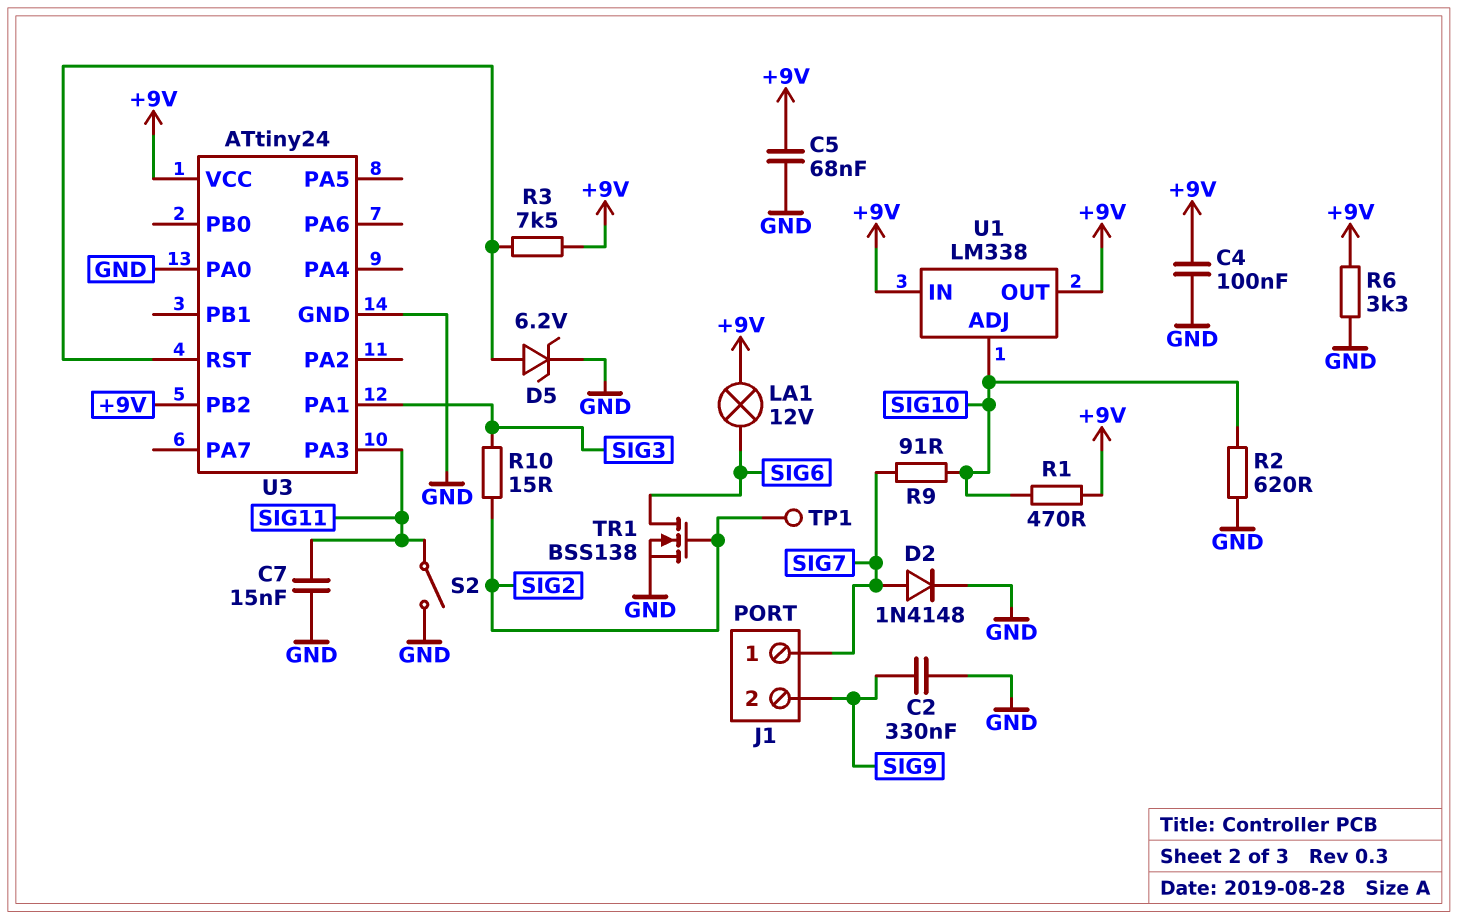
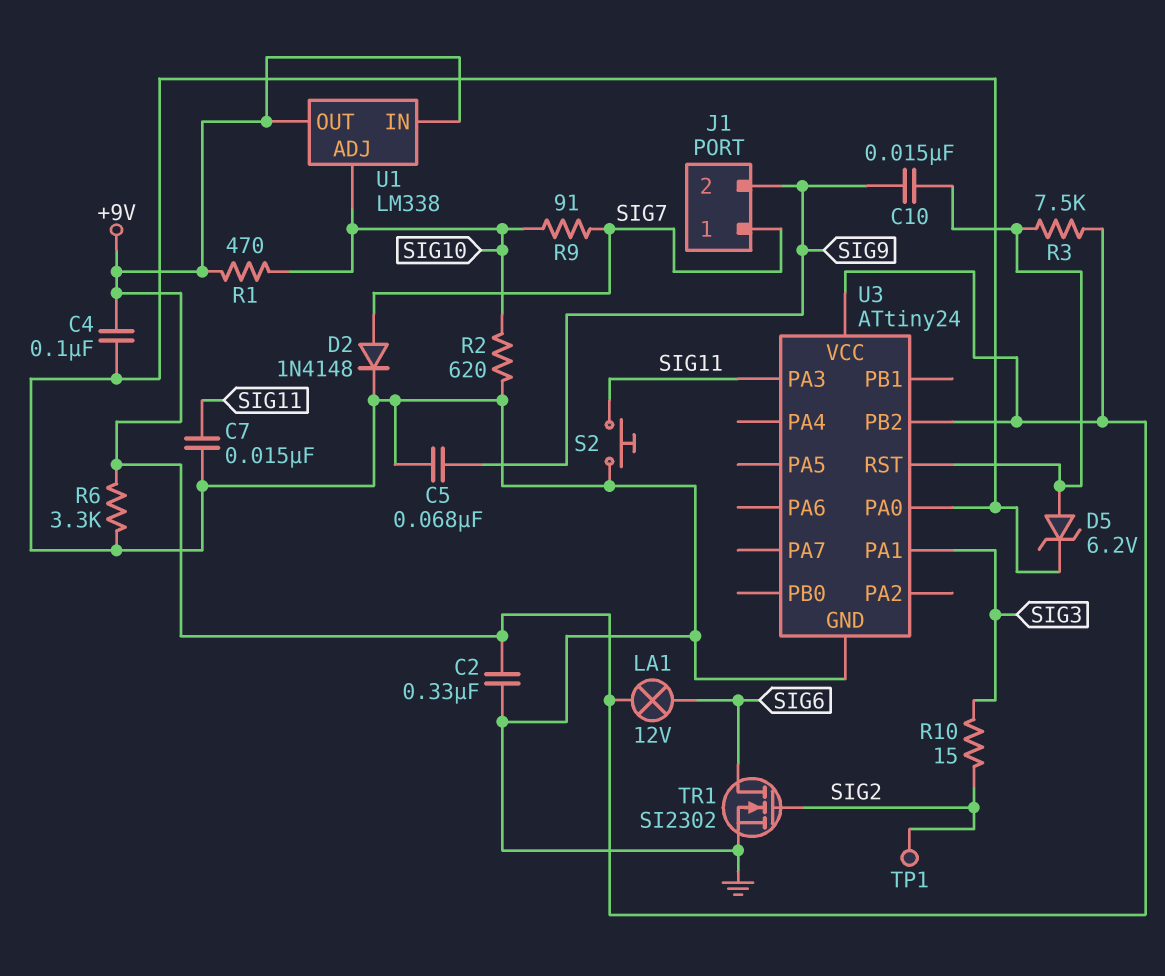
C2: 330nF (GND, SIG9) -> 330nF (+9V, GND)
C5: 68nF (+9V, GND) -> 68nF (GND, SIG9)
C10: none -> 15nF (SIG9, U3/RST)
S2: switch (GND, SIG11) -> button (GND, SIG11)
TR1: NMOS BSS138 (G SIG2, D SIG6, S GND) -> NMOS SI2302 (G SIG2, D SIG6, S GND)

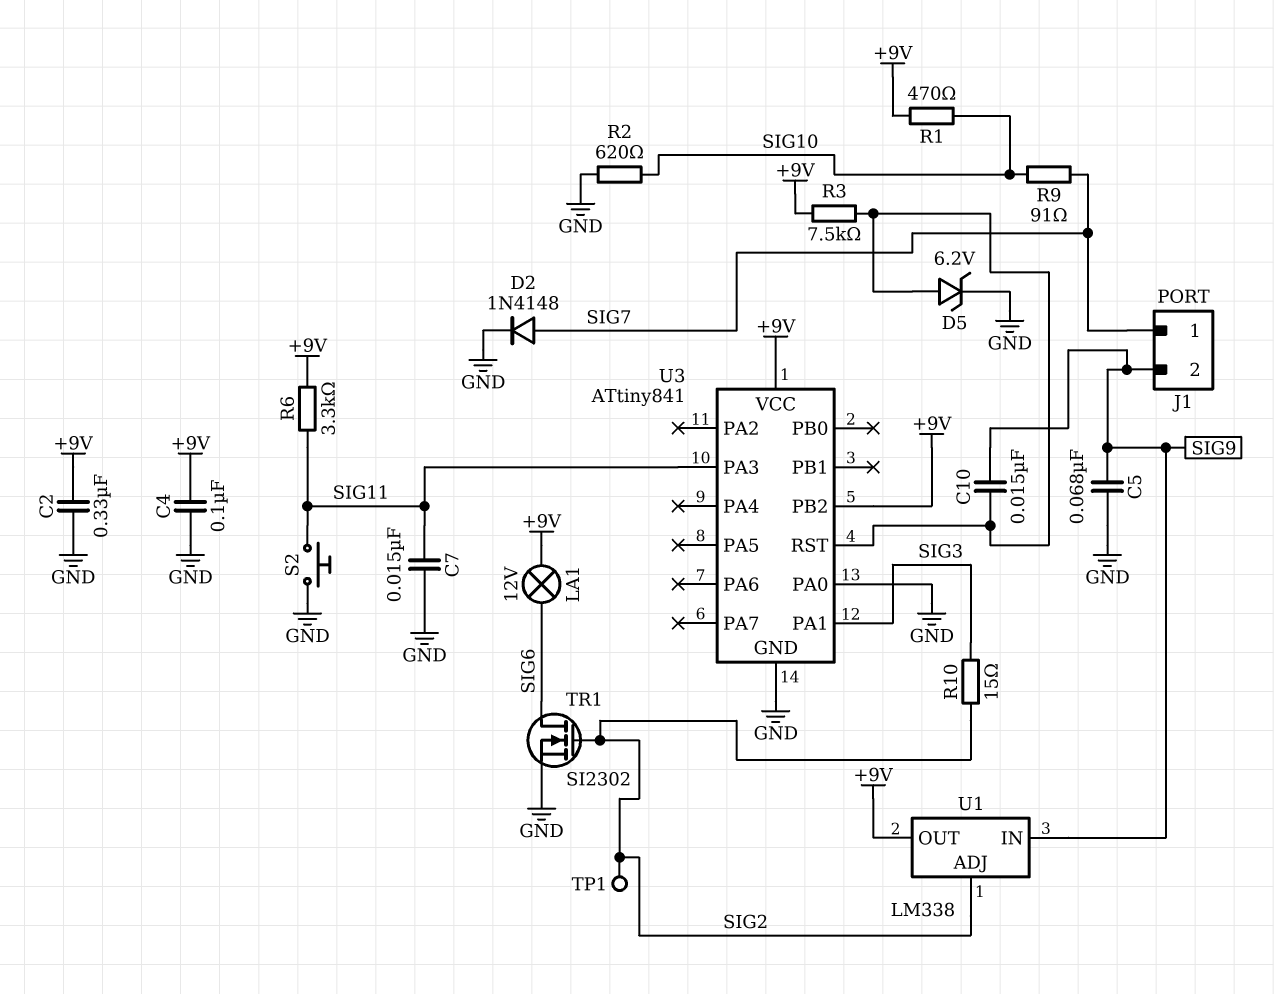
R6: 3.3k (+9V, GND) -> 3.3k (+9V, SIG11)
U1 pin ADJ: SIG10 -> SIG2
U1 pin IN: +9V -> SIG9
U3: ATtiny24 -> ATtiny841

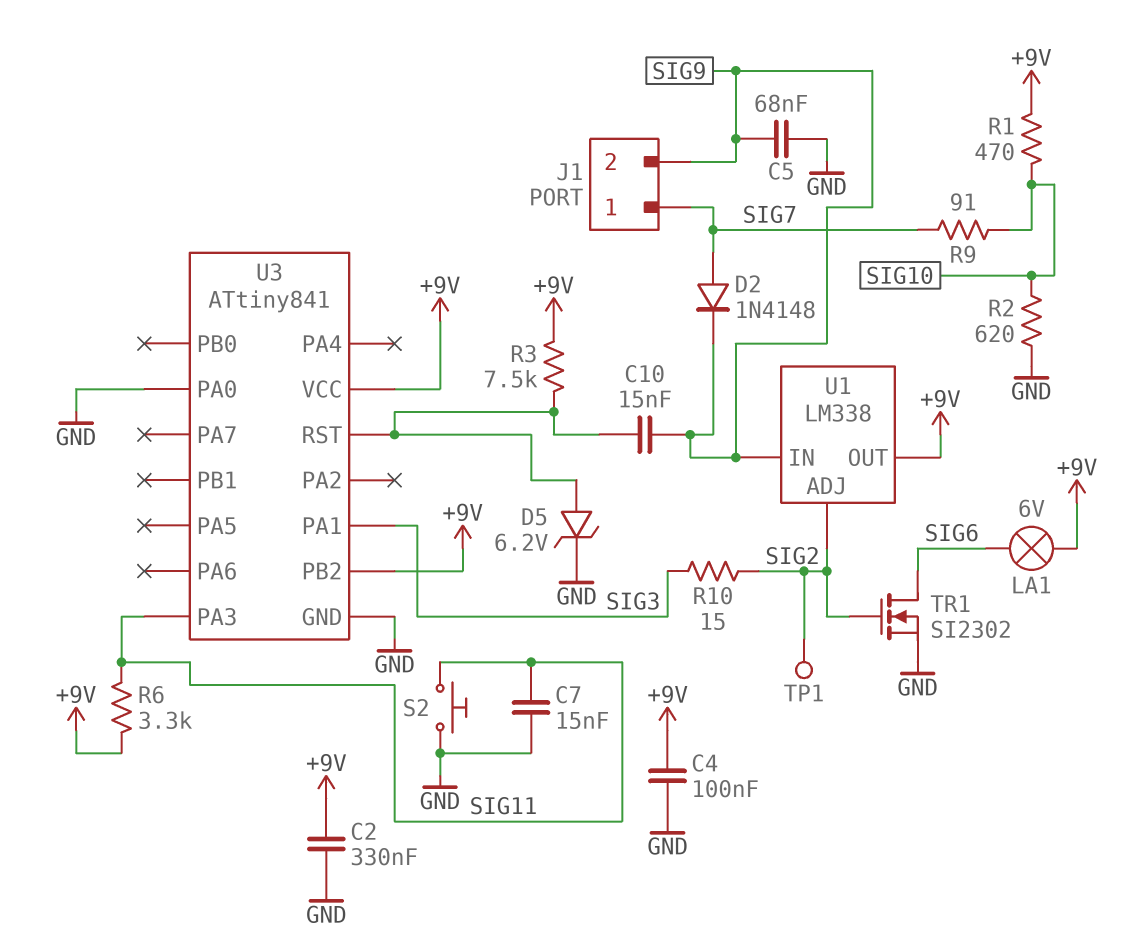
D2: diode 1N4148 (A SIG7, K GND) -> diode 1N4148 (A SIG7, K SIG9)
LA1: lamp 12V (+9V, SIG6) -> lamp 6V (+9V, SIG6)

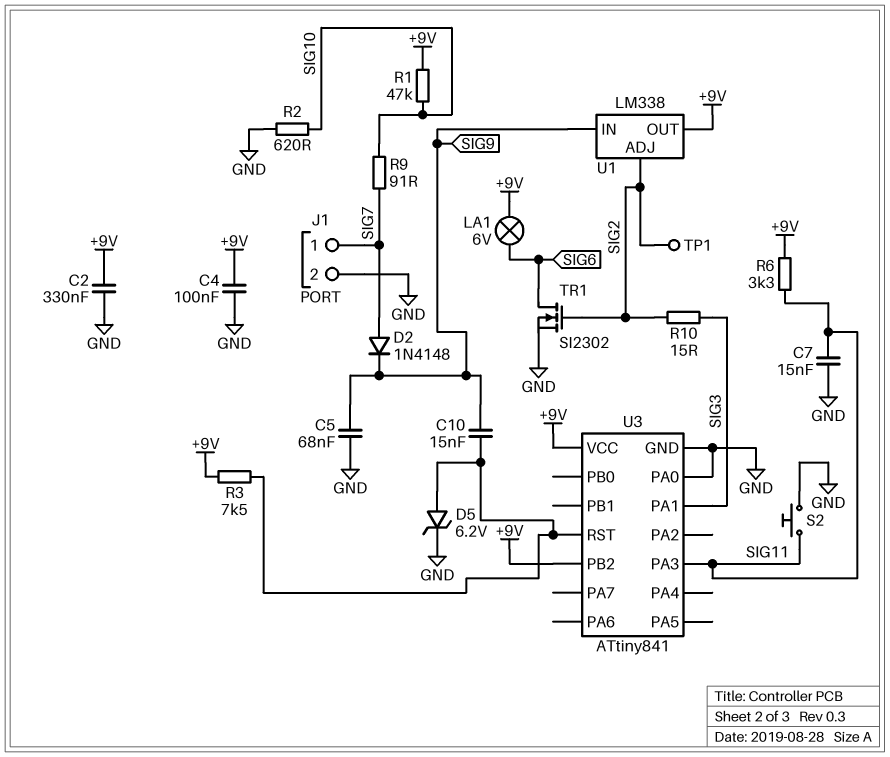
J1 pin 2: SIG9 -> GND
R1: 470 (+9V, SIG10) -> 47k (+9V, SIG10)

